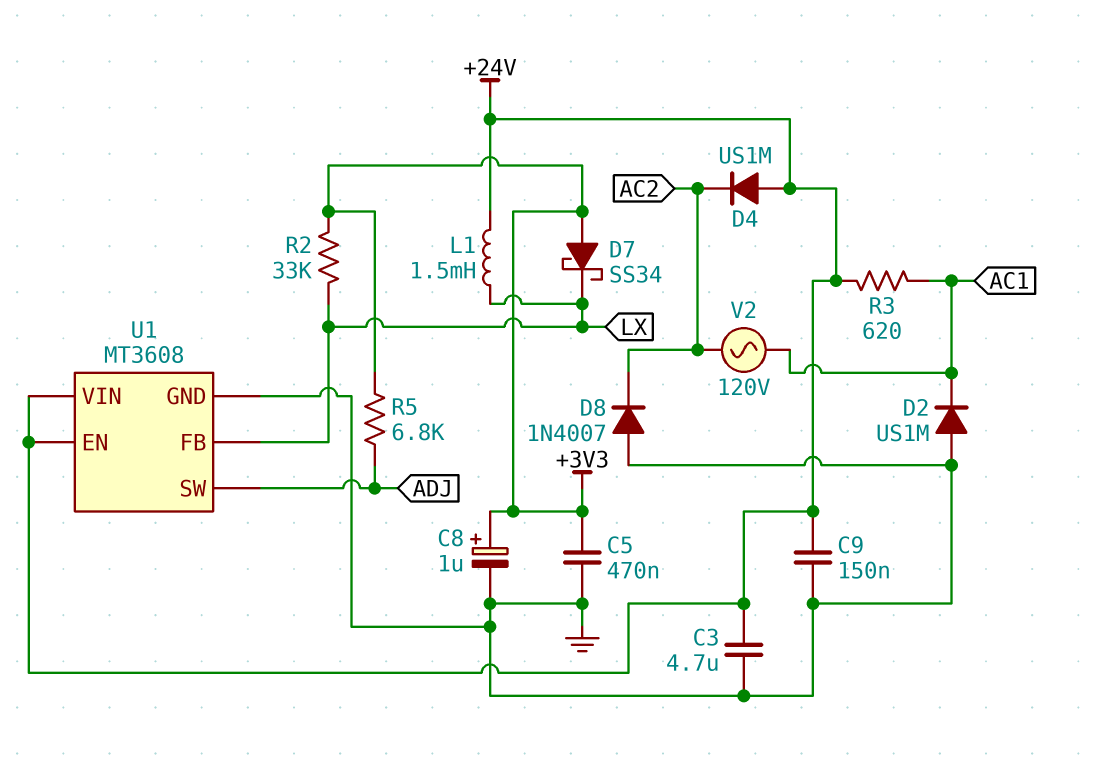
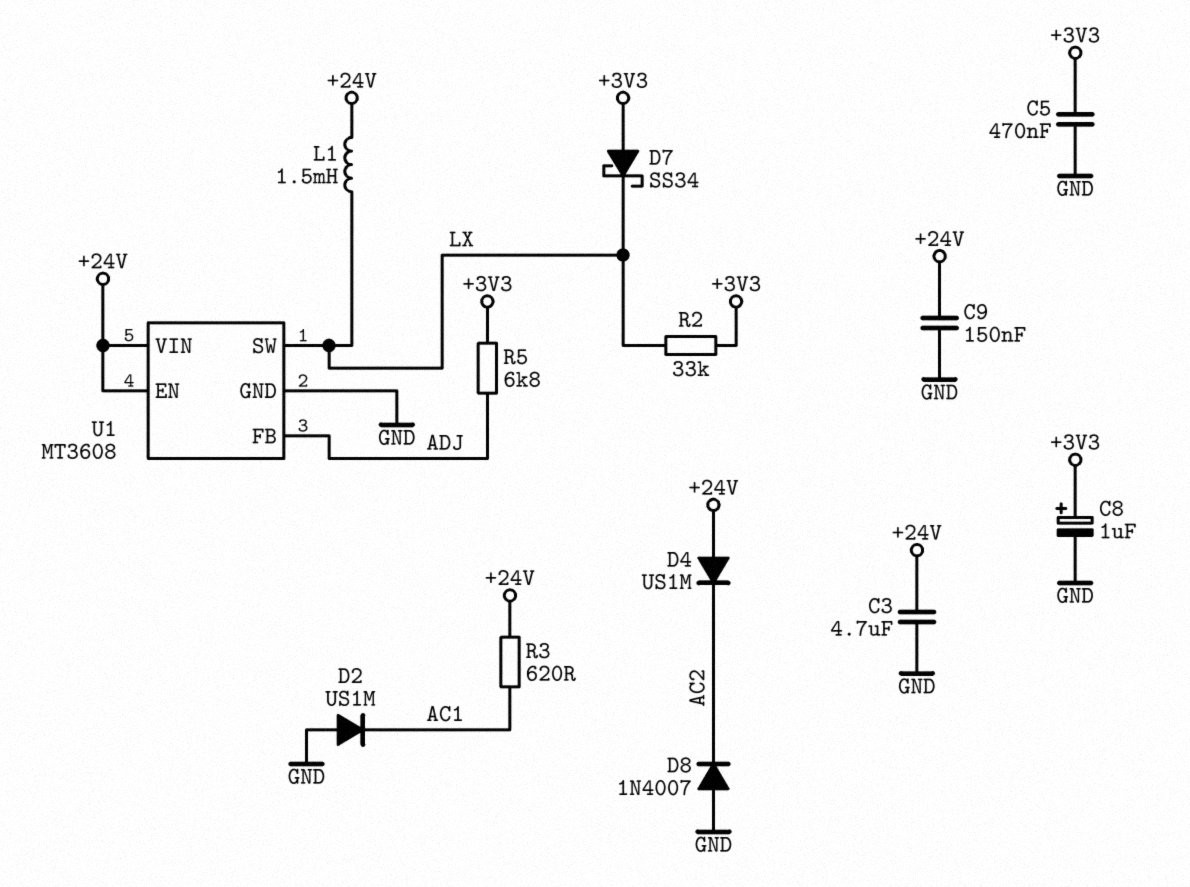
U1 pin FB: LX -> ADJ
U1 pin SW: ADJ -> LX
V2: AC 120V (AC1, AC2) -> none

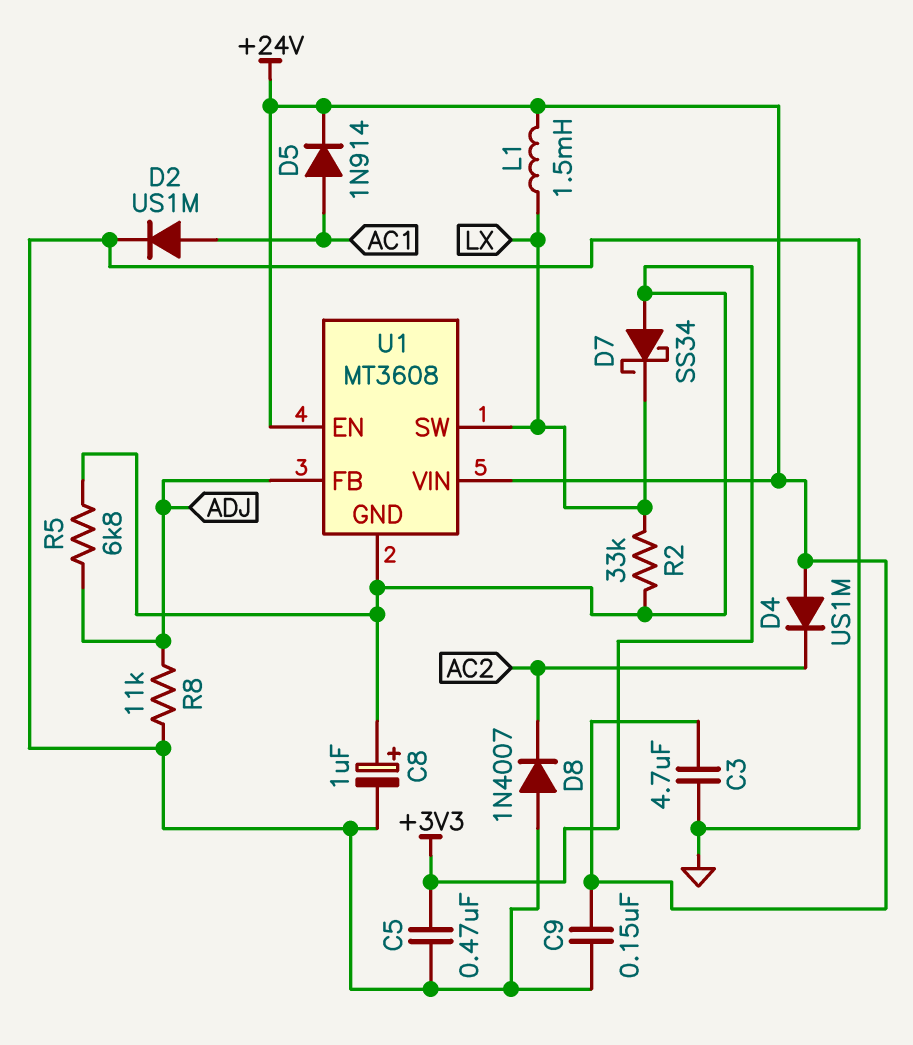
D2: diode US1M (A GND, K AC1) -> diode US1M (A AC1, K GND)
D5: none -> diode 1N914 (A AC1, K +24V)
R3: 620 (+24V, AC1) -> none
R8: none -> 11k (ADJ, GND)
U1 pin GND: GND -> +3V3

